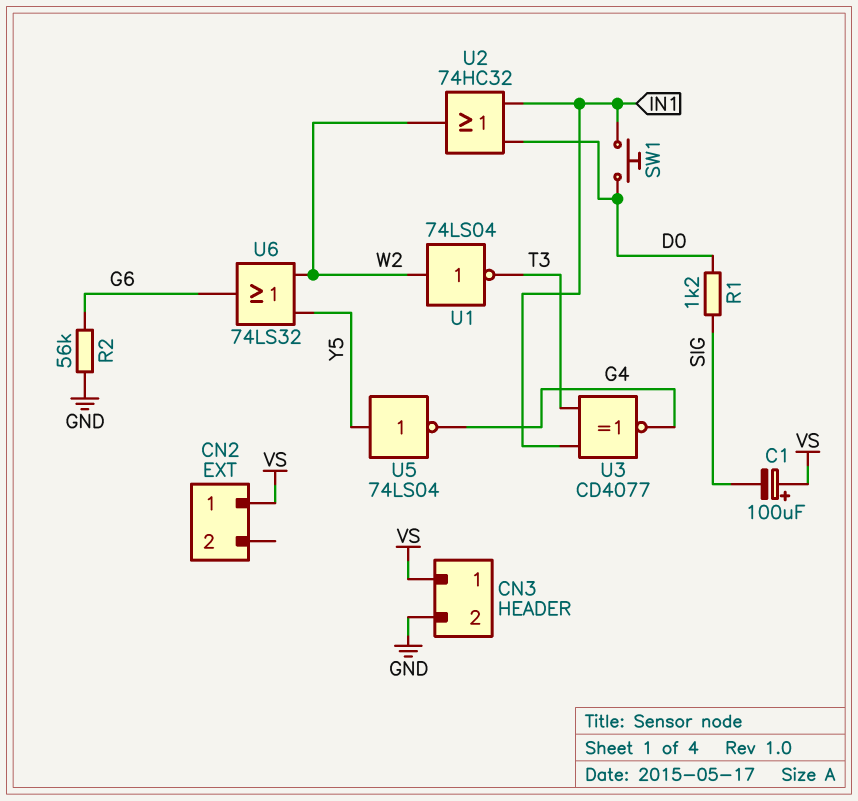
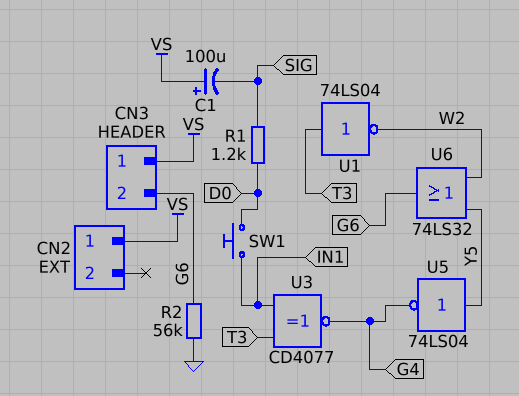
CN3 pin 2: GND -> G6
U1: NOT 74LS04 (in W2, out T3) -> NOT 74LS04 (in T3, out W2)
U2: OR 74HC32 (in D0, in IN1, out W2) -> none

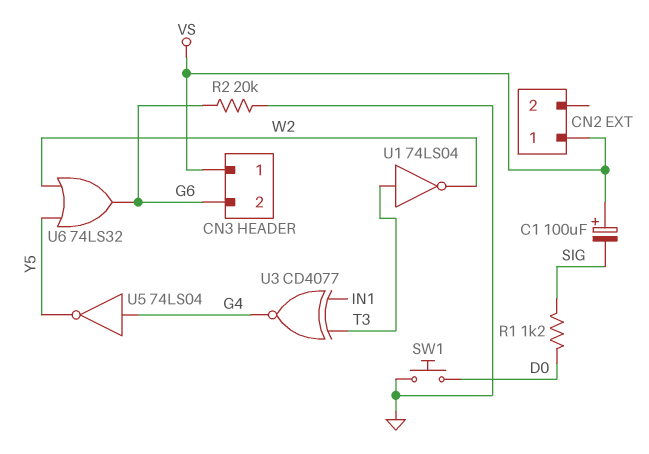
R2: 56k (G6, GND) -> 20k (G6, GND)
SW1: button (D0, IN1) -> button (D0, GND)
U5: NOT 74LS04 (in Y5, out G4) -> NOT 74LS04 (in G4, out Y5)

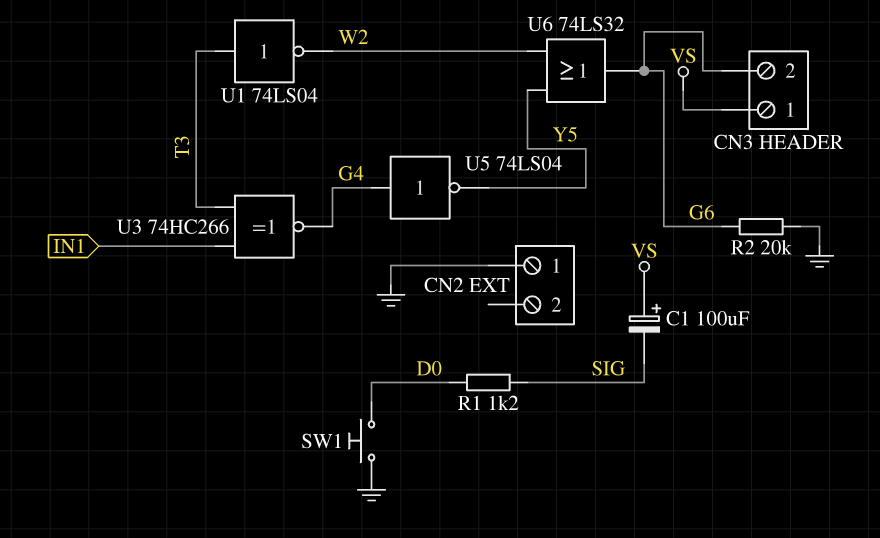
CN2 pin 1: VS -> GND
U3: XNOR CD4077 (in IN1, in T3, out G4) -> XNOR 74HC266 (in IN1, in T3, out G4)

